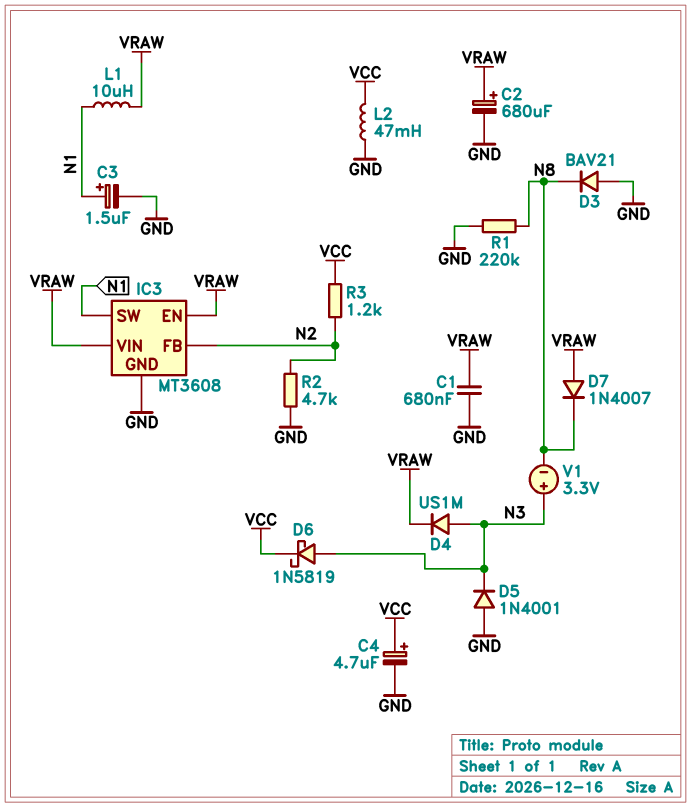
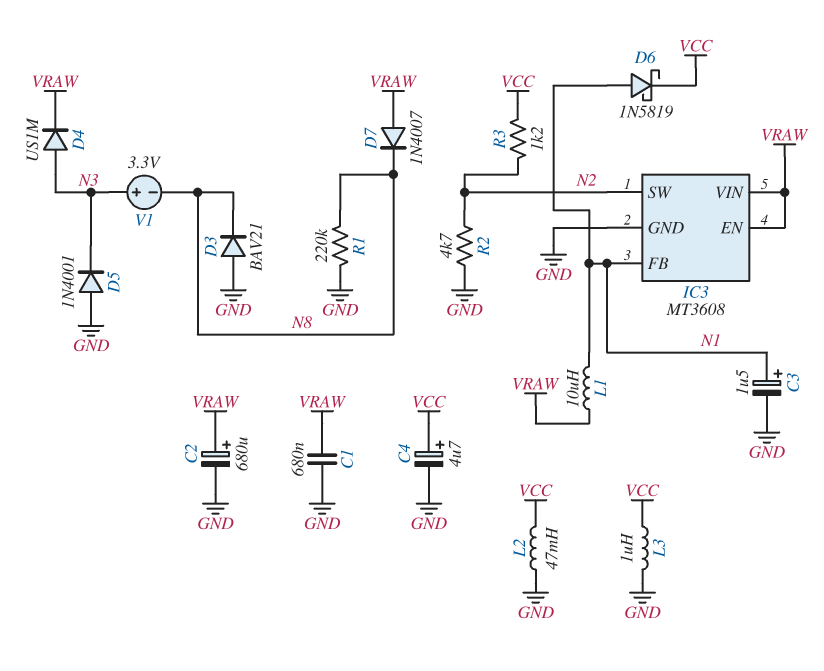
D6: schottky 1N5819 (A N3, K VCC) -> schottky 1N5819 (A N1, K VCC)
IC3 pin FB: N2 -> N1
IC3 pin SW: N1 -> N2
L3: none -> 1uH (GND, VCC)

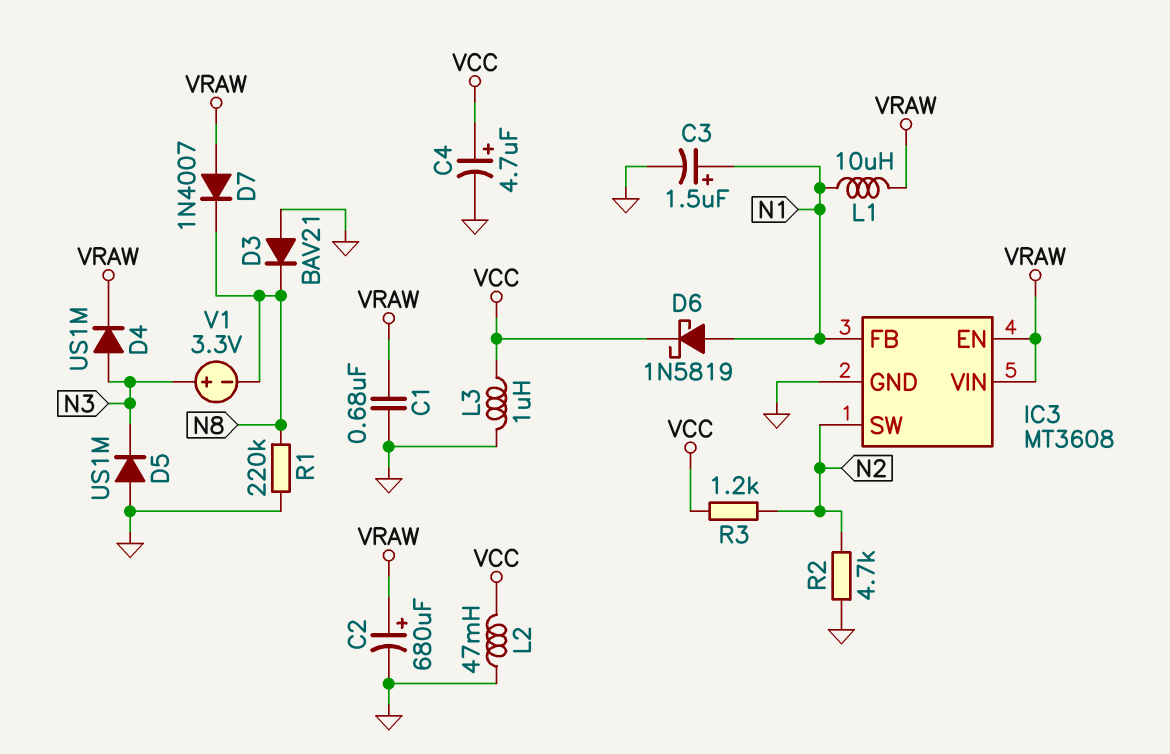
D5: diode 1N4001 (A GND, K N3) -> diode US1M (A GND, K N3)

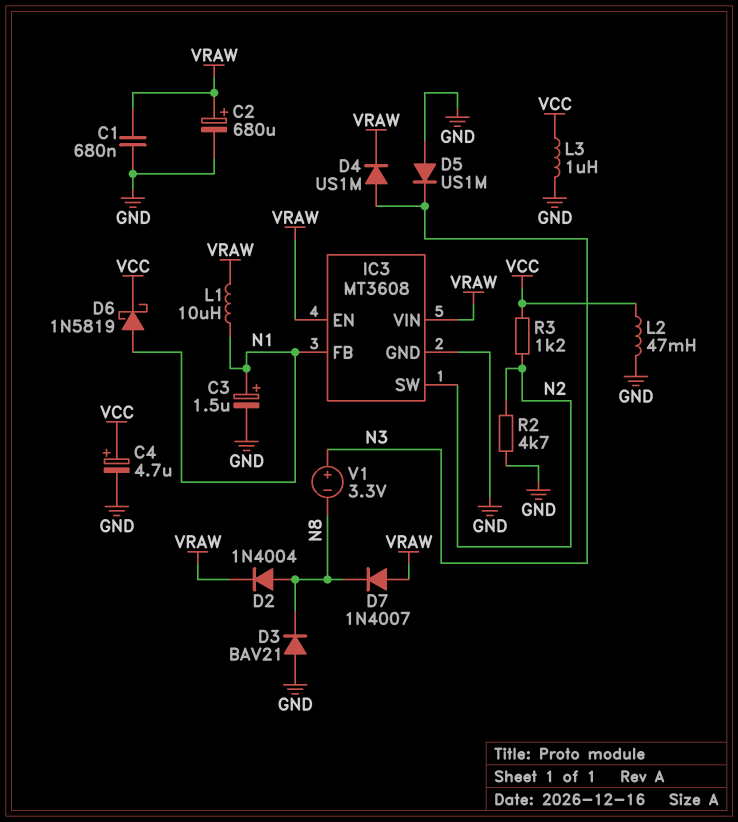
D2: none -> diode 1N4004 (A N8, K VRAW)
R1: 220k (GND, N8) -> none

